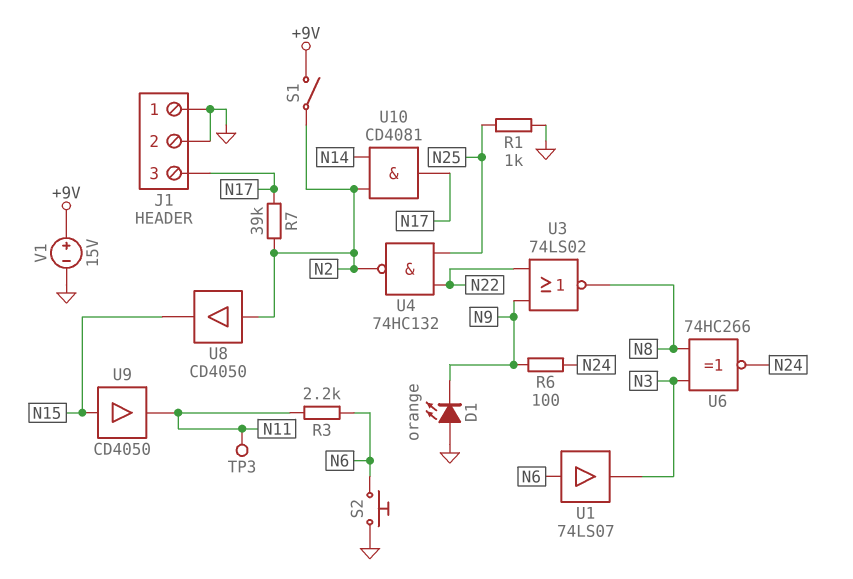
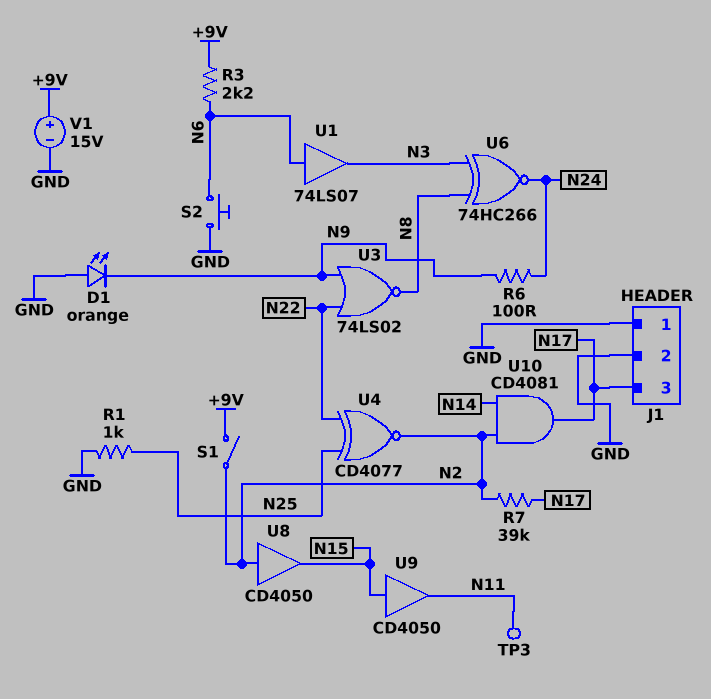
R3: 2.2k (N6, N11) -> 2.2k (+9V, N6)
U4: NAND 74HC132 (in N22, in N25, out N2) -> XNOR CD4077 (in N22, in N25, out N2)

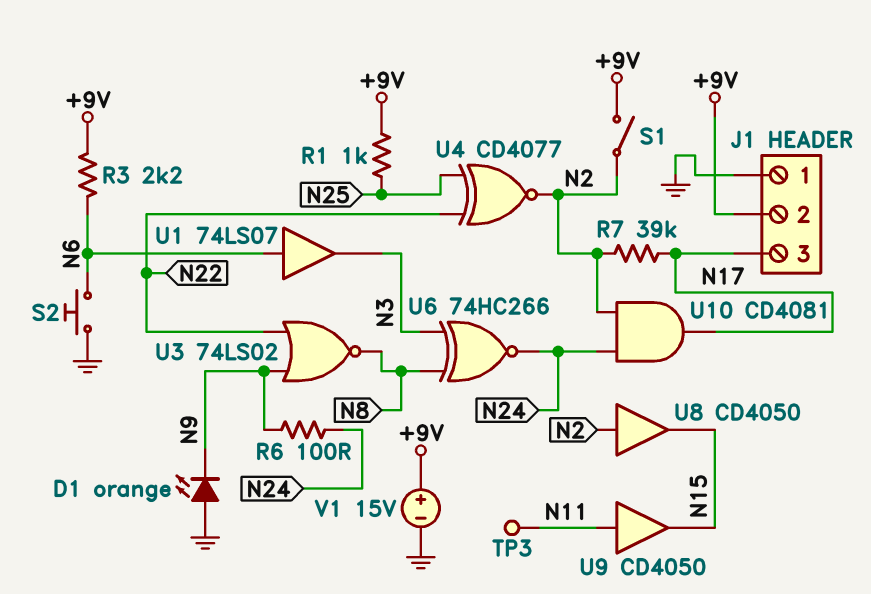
J1 pin 2: GND -> +9V
R1: 1k (GND, N25) -> 1k (+9V, N25)
U9: buffer CD4050 (in N15, out N11) -> buffer CD4050 (in N11, out N15)
U10: AND CD4081 (in N2, in N14, out N17) -> AND CD4081 (in N2, in N24, out N17)

